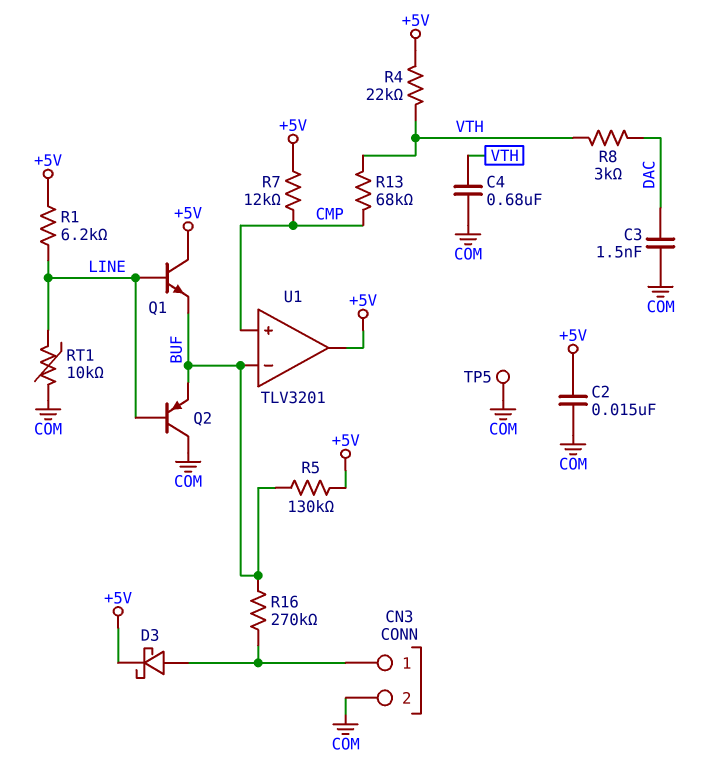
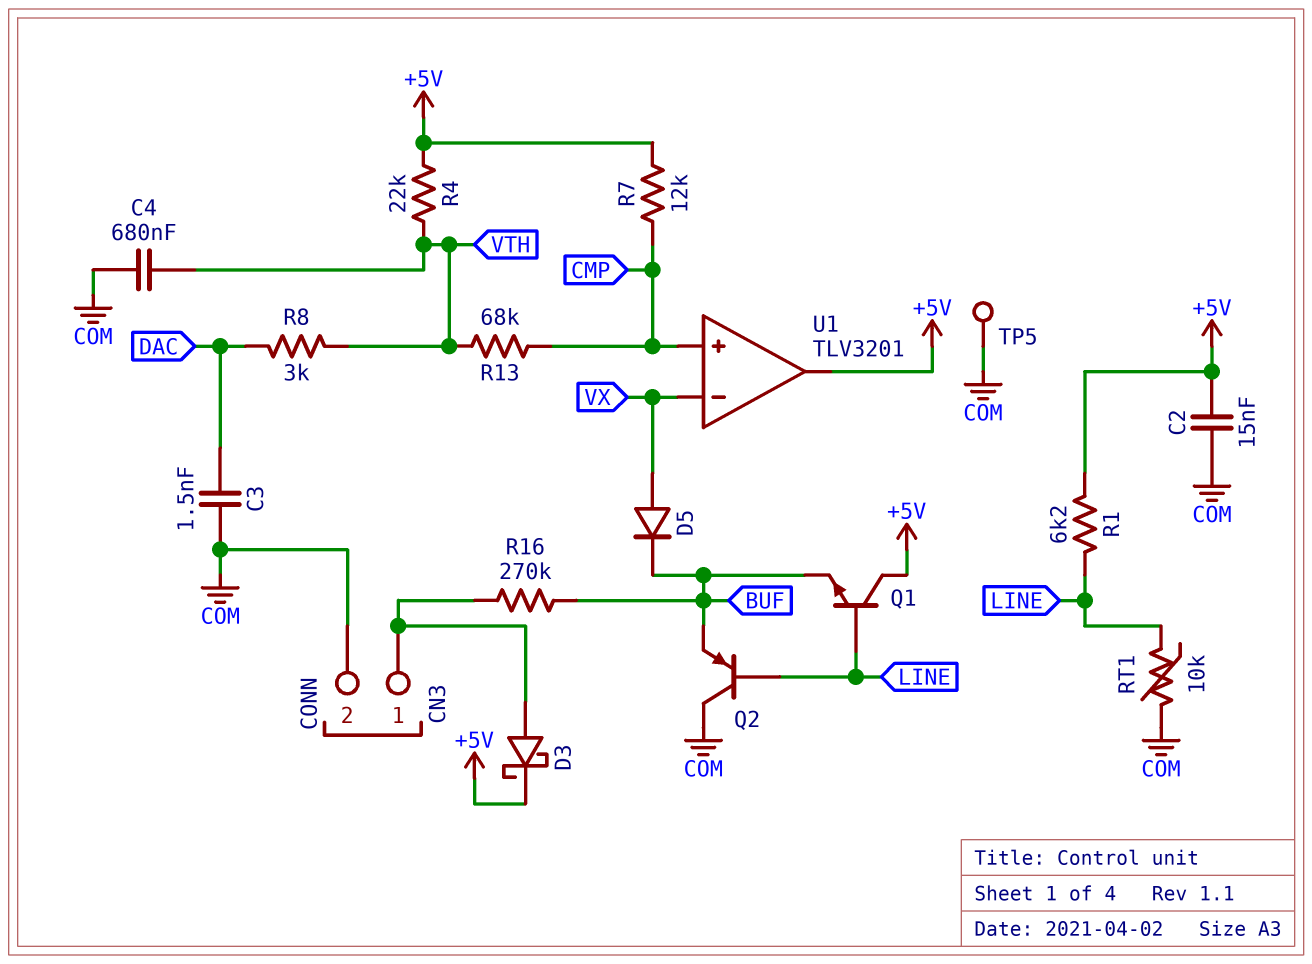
D5: none -> diode (A VX, K BUF)
R5: 130k (+5V, BUF) -> none
U1 pin in-: BUF -> VX

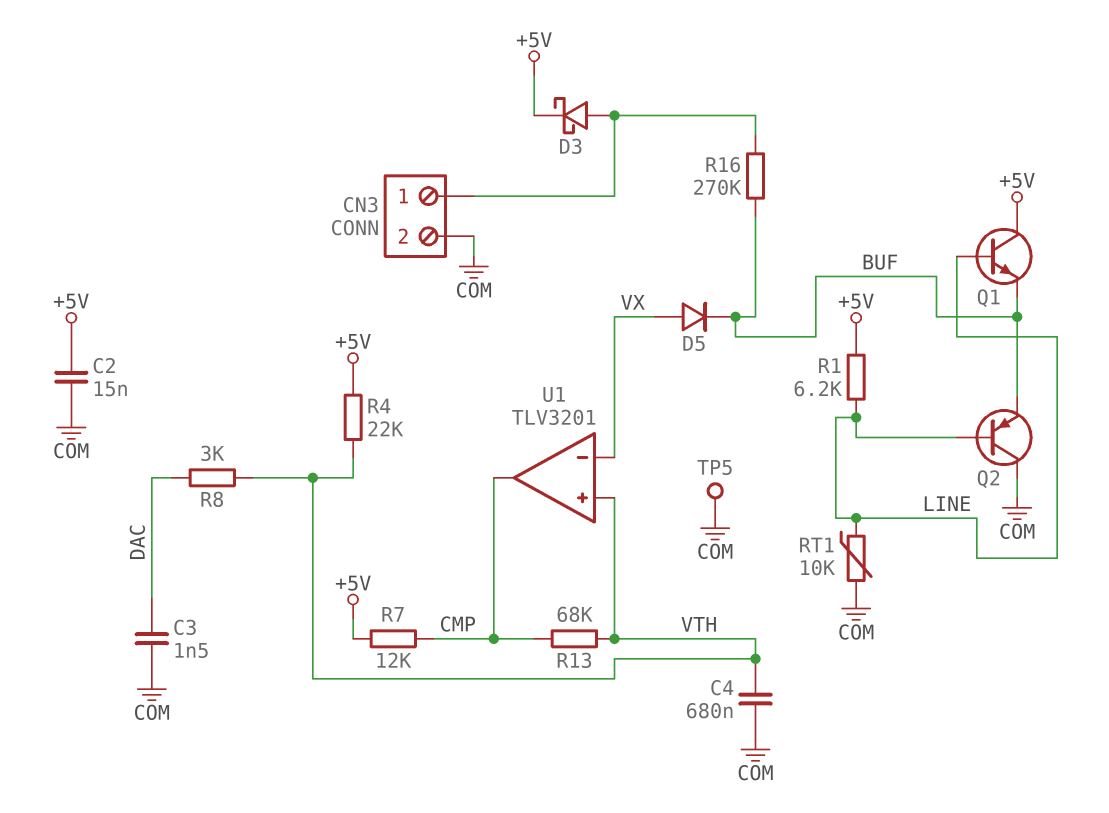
U1 pin in+: CMP -> VTH
U1 pin out: +5V -> CMP

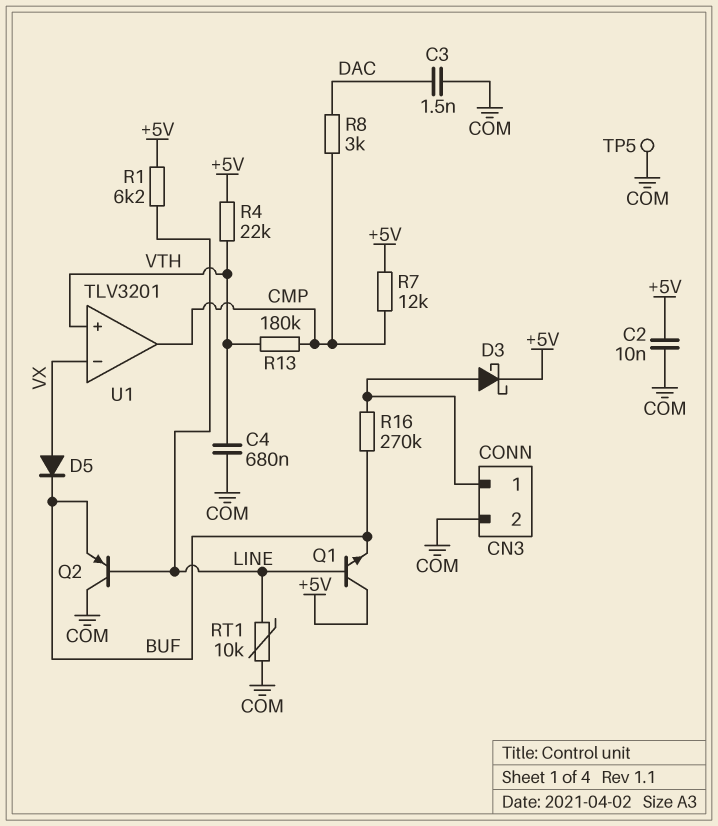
C2: 15nF (+5V, COM) -> 10nF (+5V, COM)
R8: 3k (DAC, VTH) -> 3k (CMP, DAC)
R13: 68k (CMP, VTH) -> 180k (CMP, VTH)

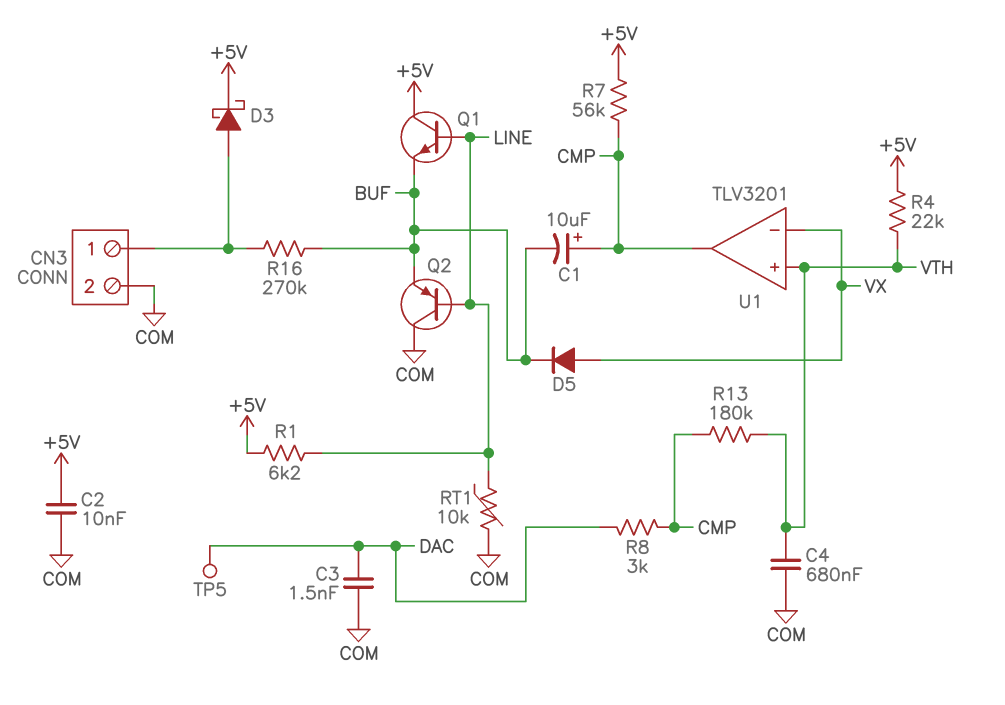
C1: none -> 10uF (plus CMP, minus BUF)
R7: 12k (+5V, CMP) -> 56k (+5V, CMP)
TP5: test point (COM) -> test point (DAC)

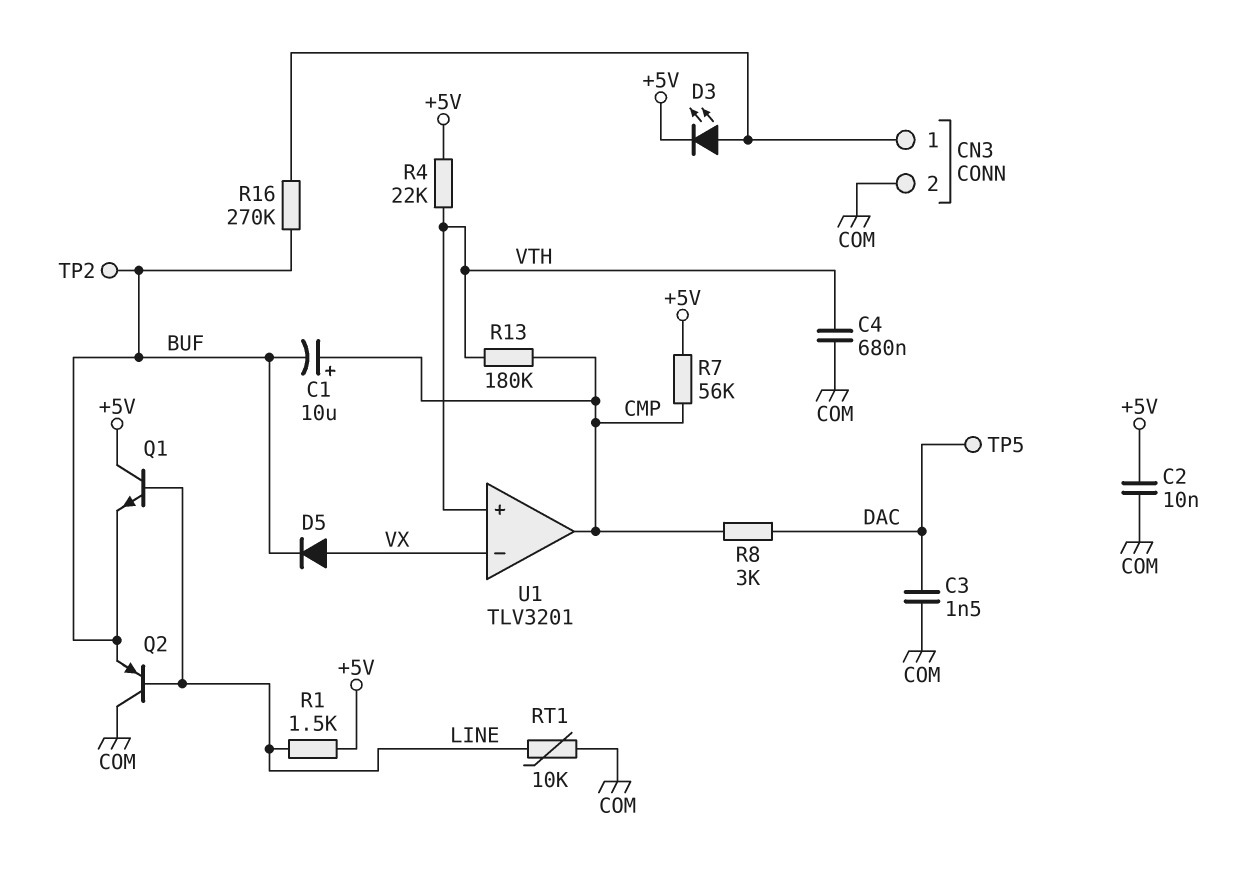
D3: schottky (A CN3/1, K +5V) -> LED (A CN3/1, K +5V)
R1: 6.2k (+5V, LINE) -> 1.5k (+5V, LINE)
TP2: none -> test point (BUF)

